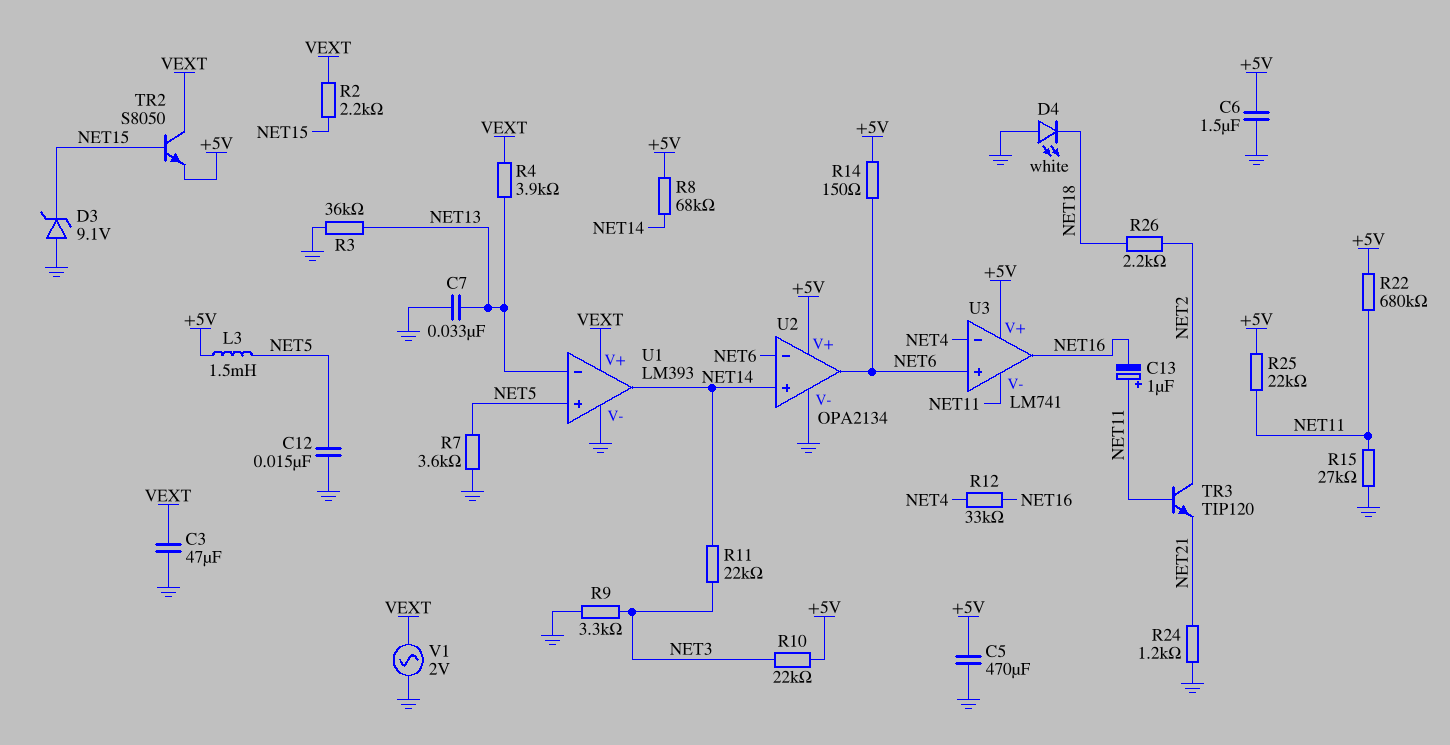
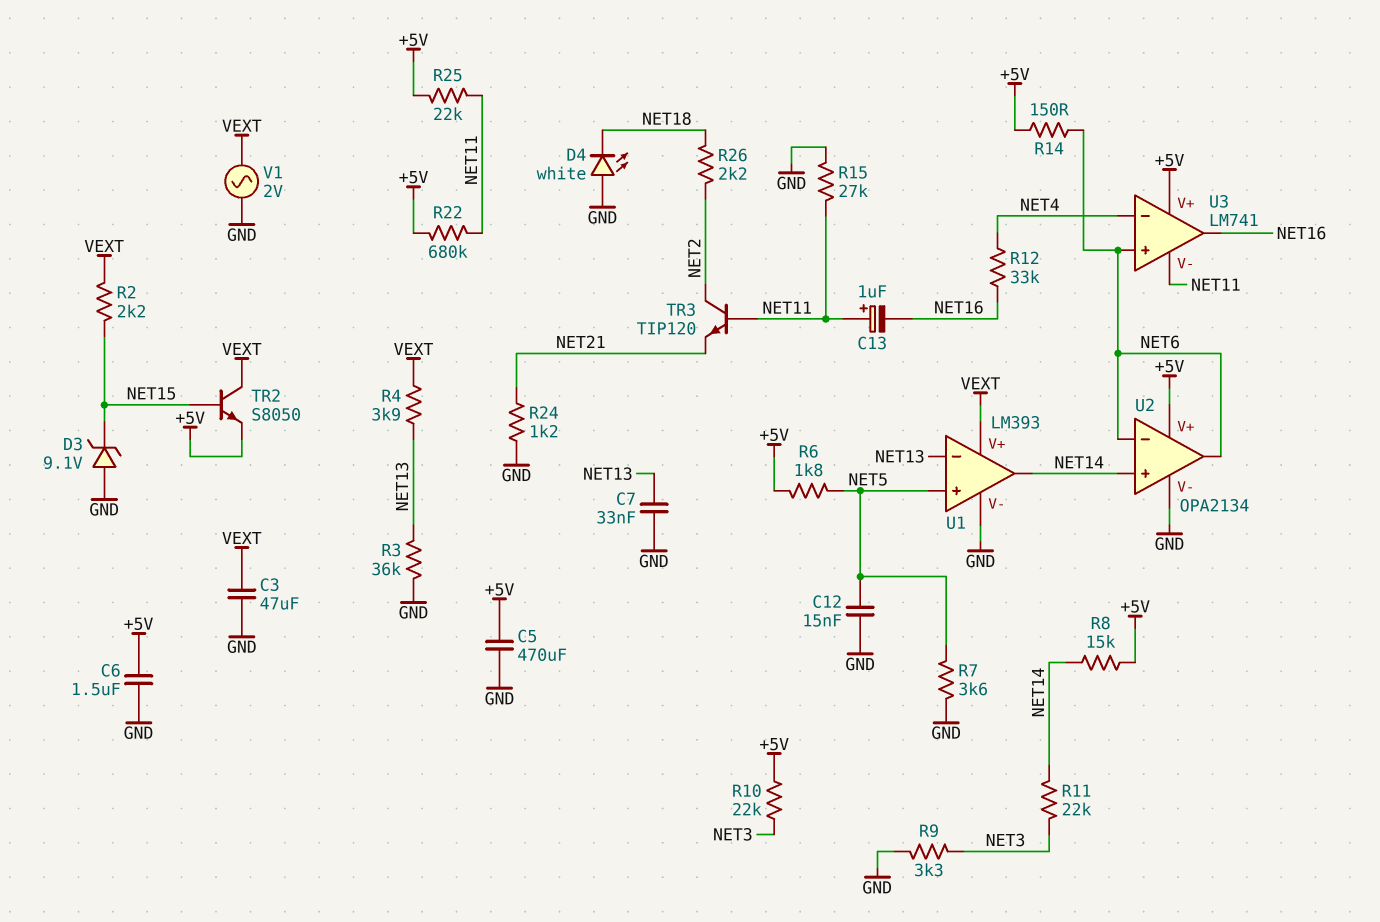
L3: 1.5mH (+5V, NET5) -> none
R6: none -> 1.8k (+5V, NET5)
R8: 68k (+5V, NET14) -> 15k (+5V, NET14)

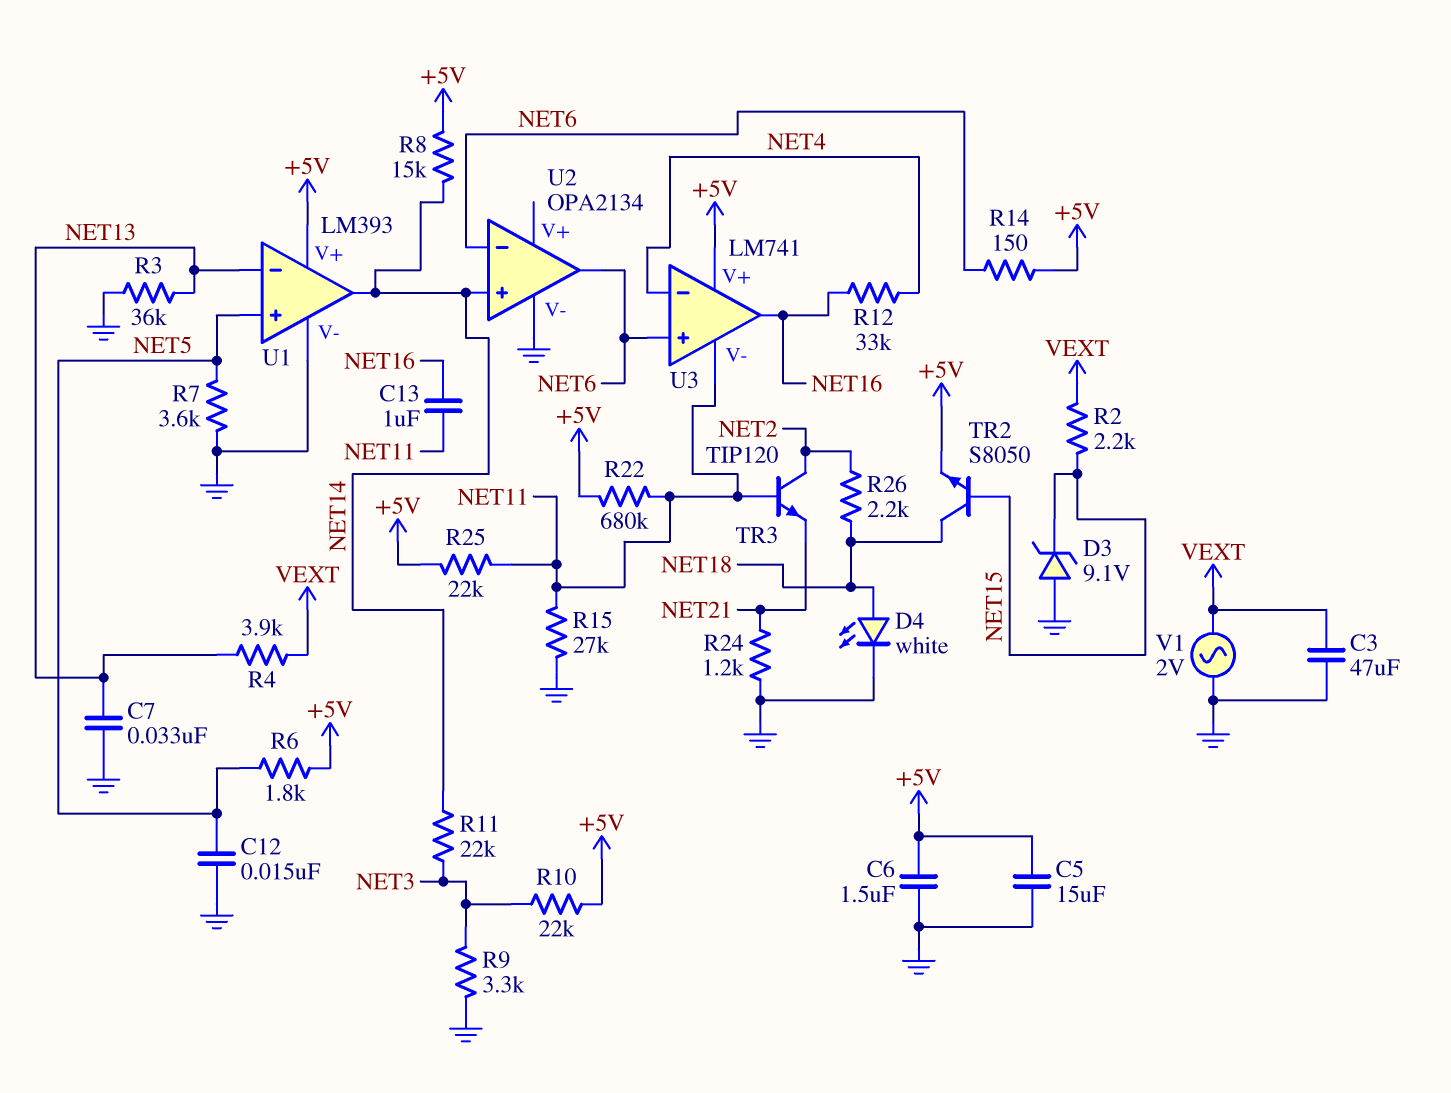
C5: 470uF (+5V, GND) -> 15uF (+5V, GND)
C13: 1uF (plus NET11, minus NET16) -> 1uF (NET11, NET16)
D4: LED white (A GND, K NET18) -> LED white (A NET18, K GND)
TR2: NPN S8050 (B NET15, C VEXT, E +5V) -> NPN S8050 (B NET15, C NET18, E +5V)
U1 pin V+: VEXT -> +5V
U2 pin V+: +5V -> none

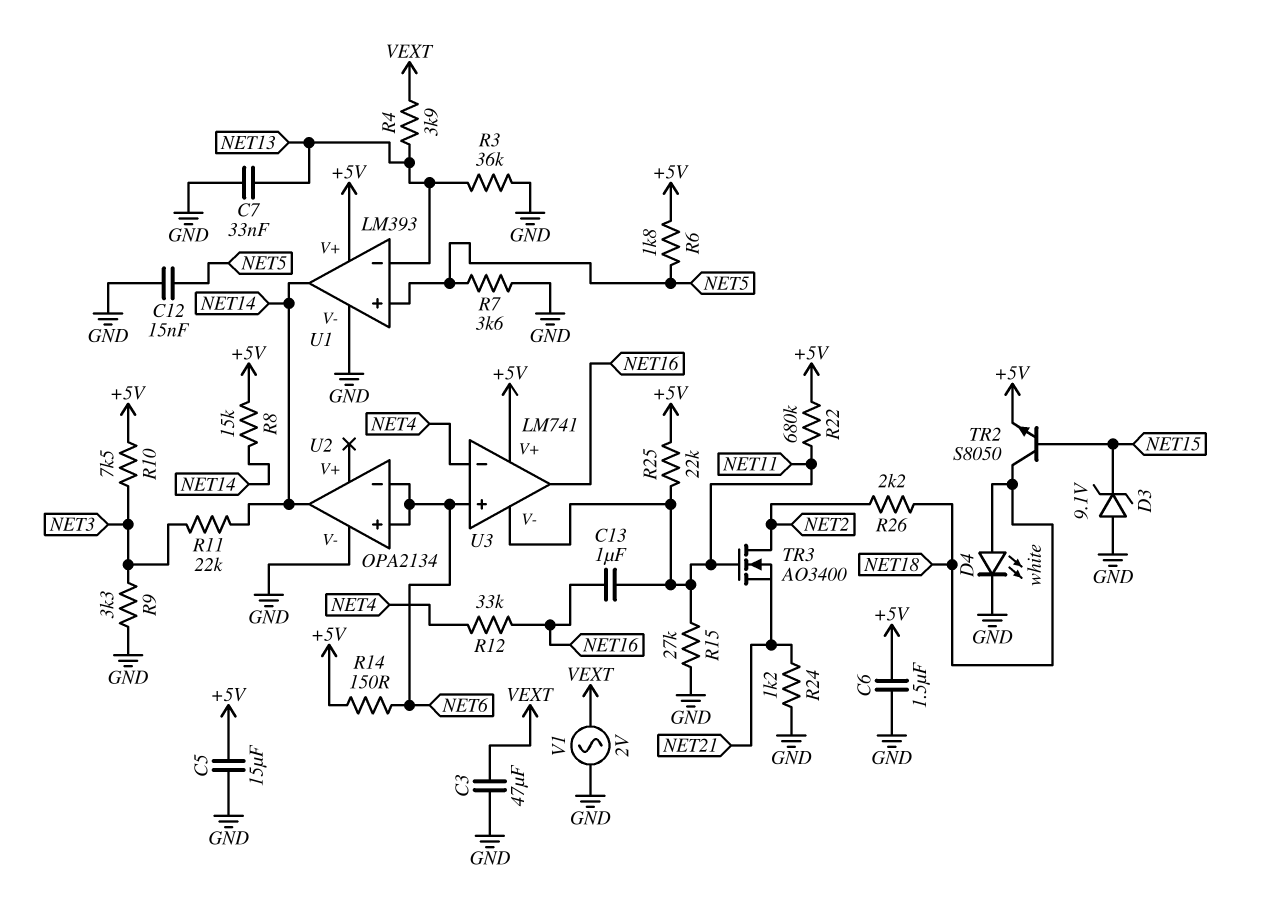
R2: 2.2k (NET15, VEXT) -> none
R10: 22k (+5V, NET3) -> 7.5k (+5V, NET3)
TR3: NPN TIP120 (B NET11, C NET2, E NET21) -> NMOS AO3400 (G NET11, D NET2, S NET21)
U2 pin in+: NET14 -> NET6
U2 pin out: NET6 -> NET14

